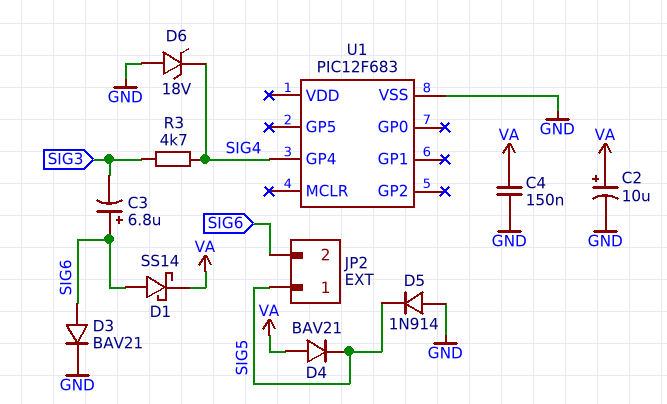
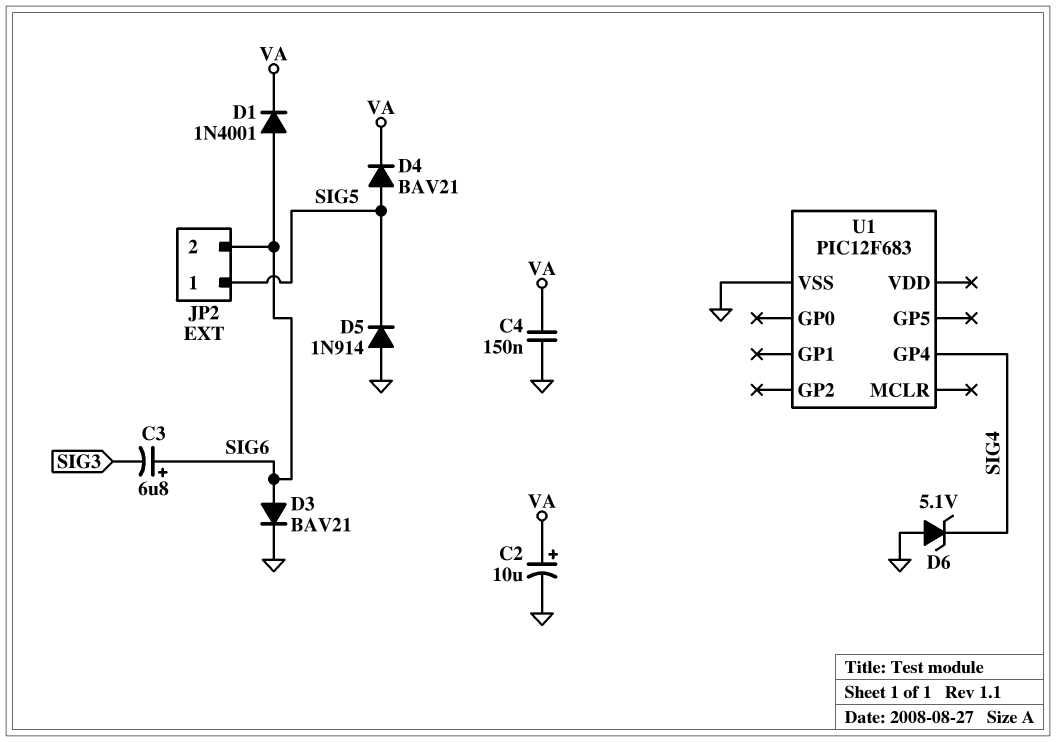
D1: schottky SS14 (A SIG6, K VA) -> diode 1N4001 (A SIG6, K VA)
D4: diode BAV21 (A VA, K SIG5) -> diode BAV21 (A SIG5, K VA)
D6: zener 18V (A GND, K SIG4) -> zener 5.1V (A GND, K SIG4)
R3: 4.7k (SIG3, SIG4) -> none

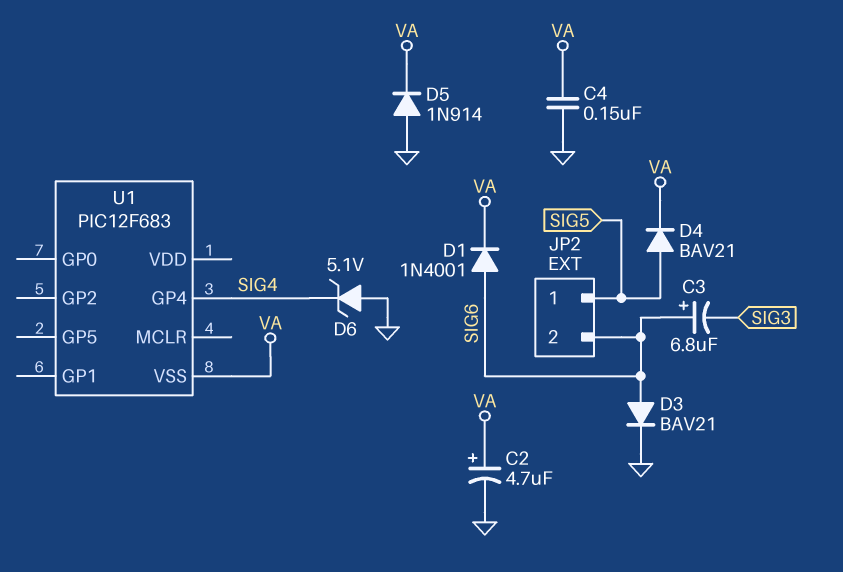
C2: 10uF (plus VA, minus GND) -> 4.7uF (plus VA, minus GND)
D5: diode 1N914 (A GND, K SIG5) -> diode 1N914 (A GND, K VA)
U1 pin VSS: GND -> VA

